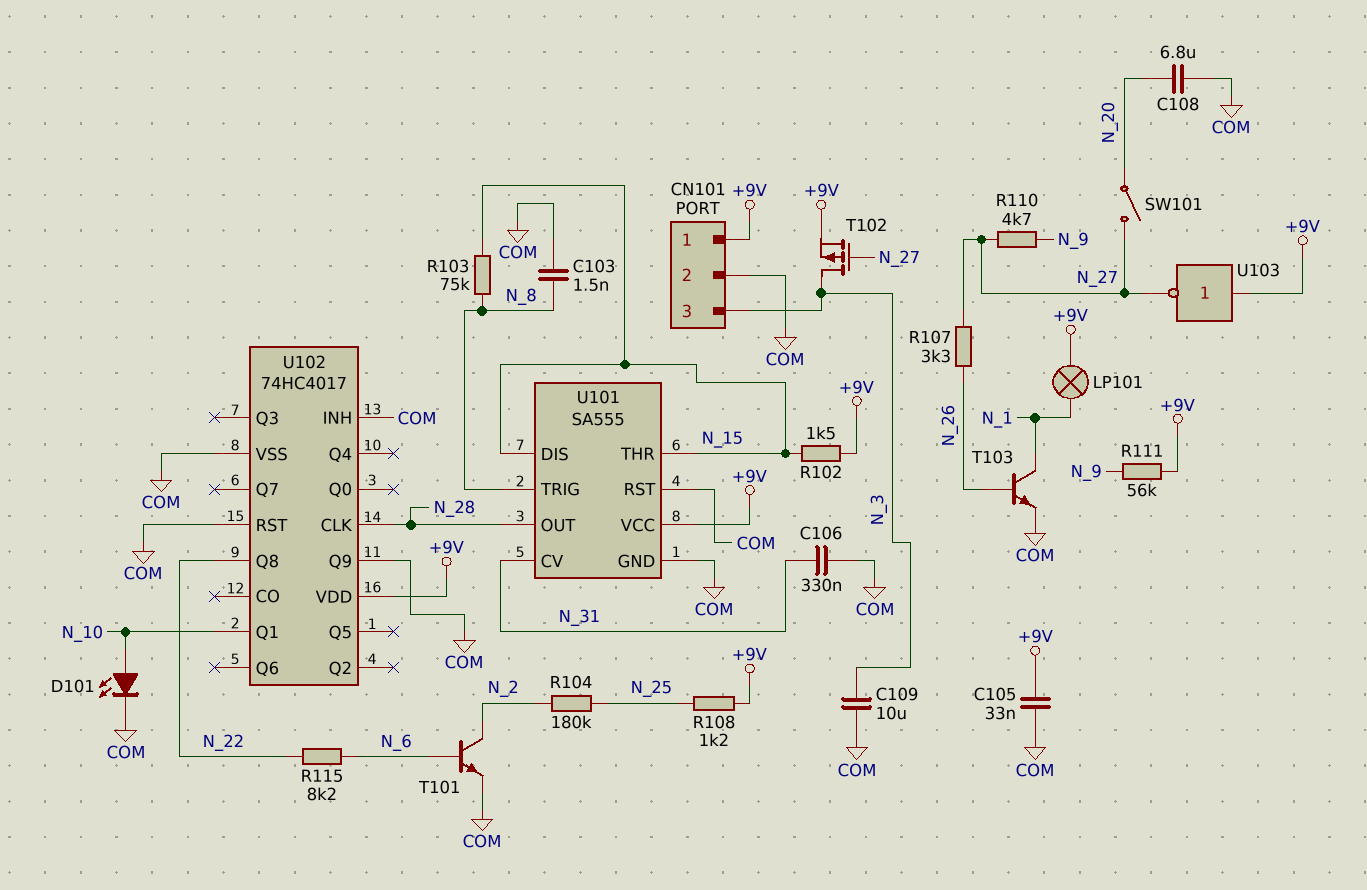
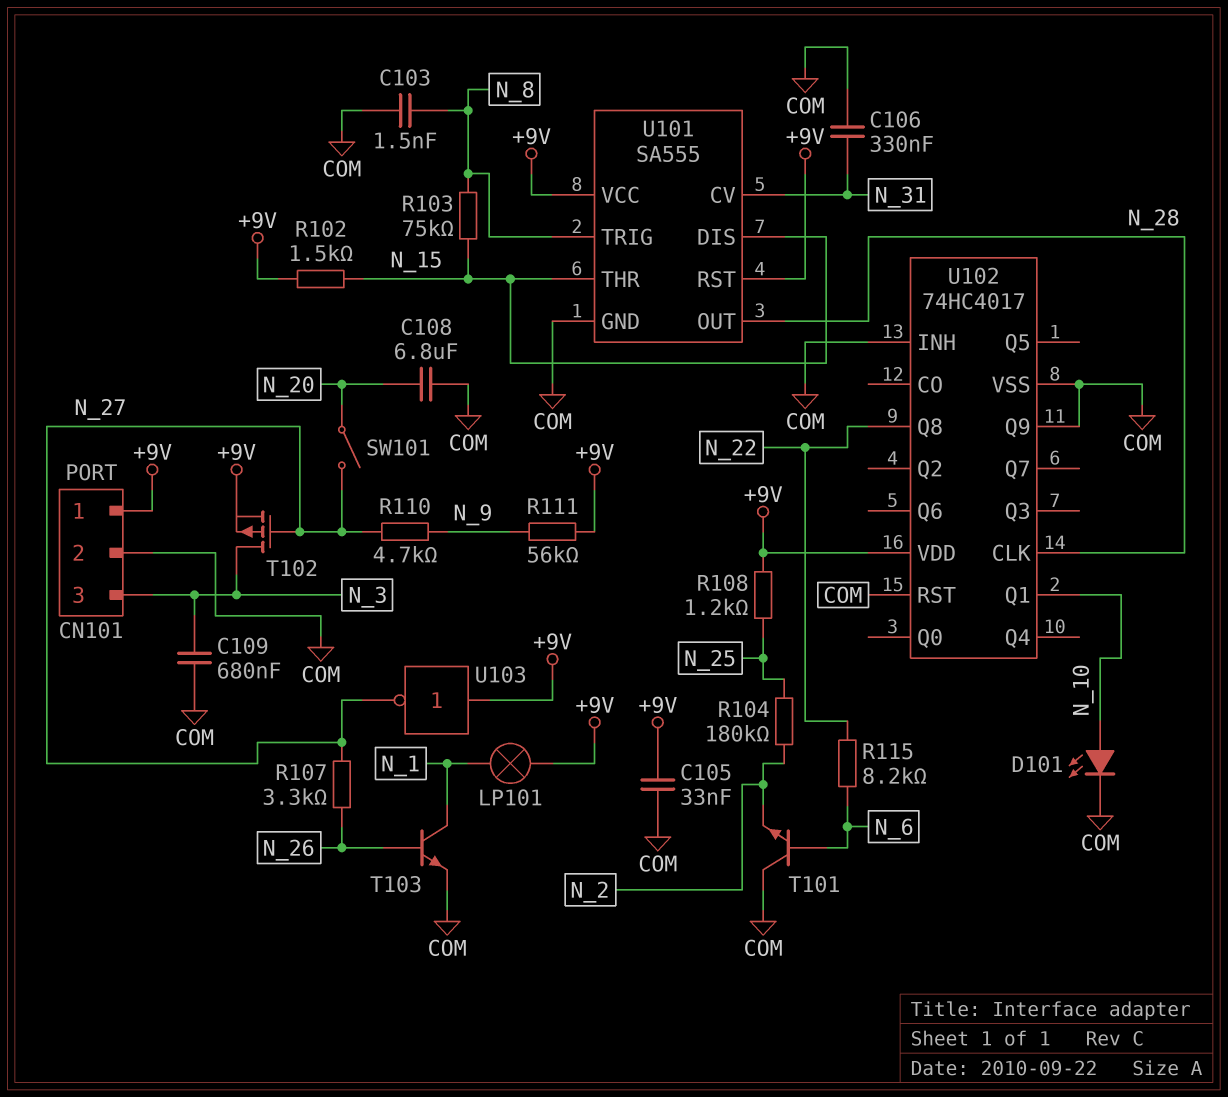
C109: 10uF (COM, N_3) -> 680nF (COM, N_3)
T101: NPN (B N_6, C N_2, E COM) -> NPN (B N_6, C COM, E N_2)
U101 pin RST: COM -> +9V

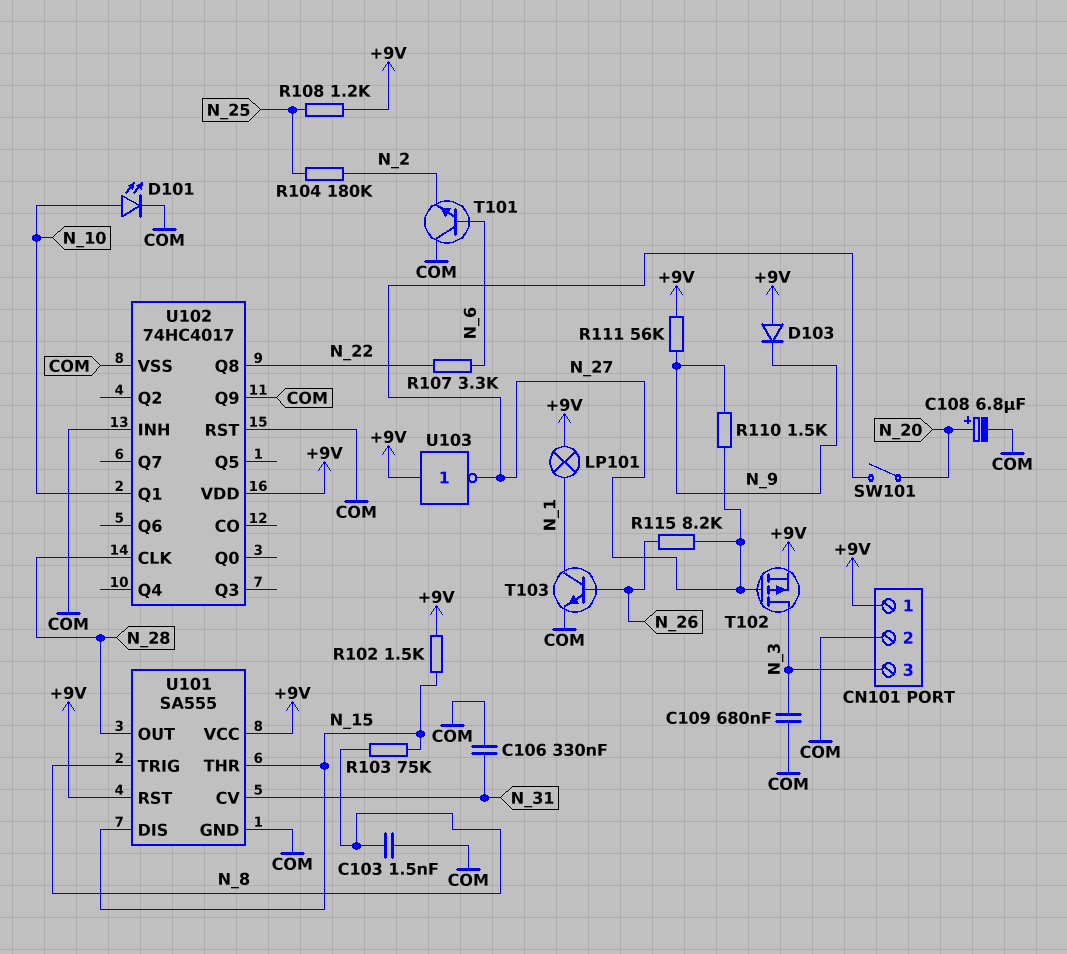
C105: 33nF (+9V, COM) -> none
C108: 6.8uF (COM, N_20) -> 6.8uF (plus N_20, minus COM)
D103: none -> diode (A +9V, K N_9)
R107: 3.3k (N_26, N_27) -> 3.3k (N_6, N_22)
R110: 4.7k (N_9, N_27) -> 1.5k (N_9, N_27)
R115: 8.2k (N_6, N_22) -> 8.2k (N_26, N_27)

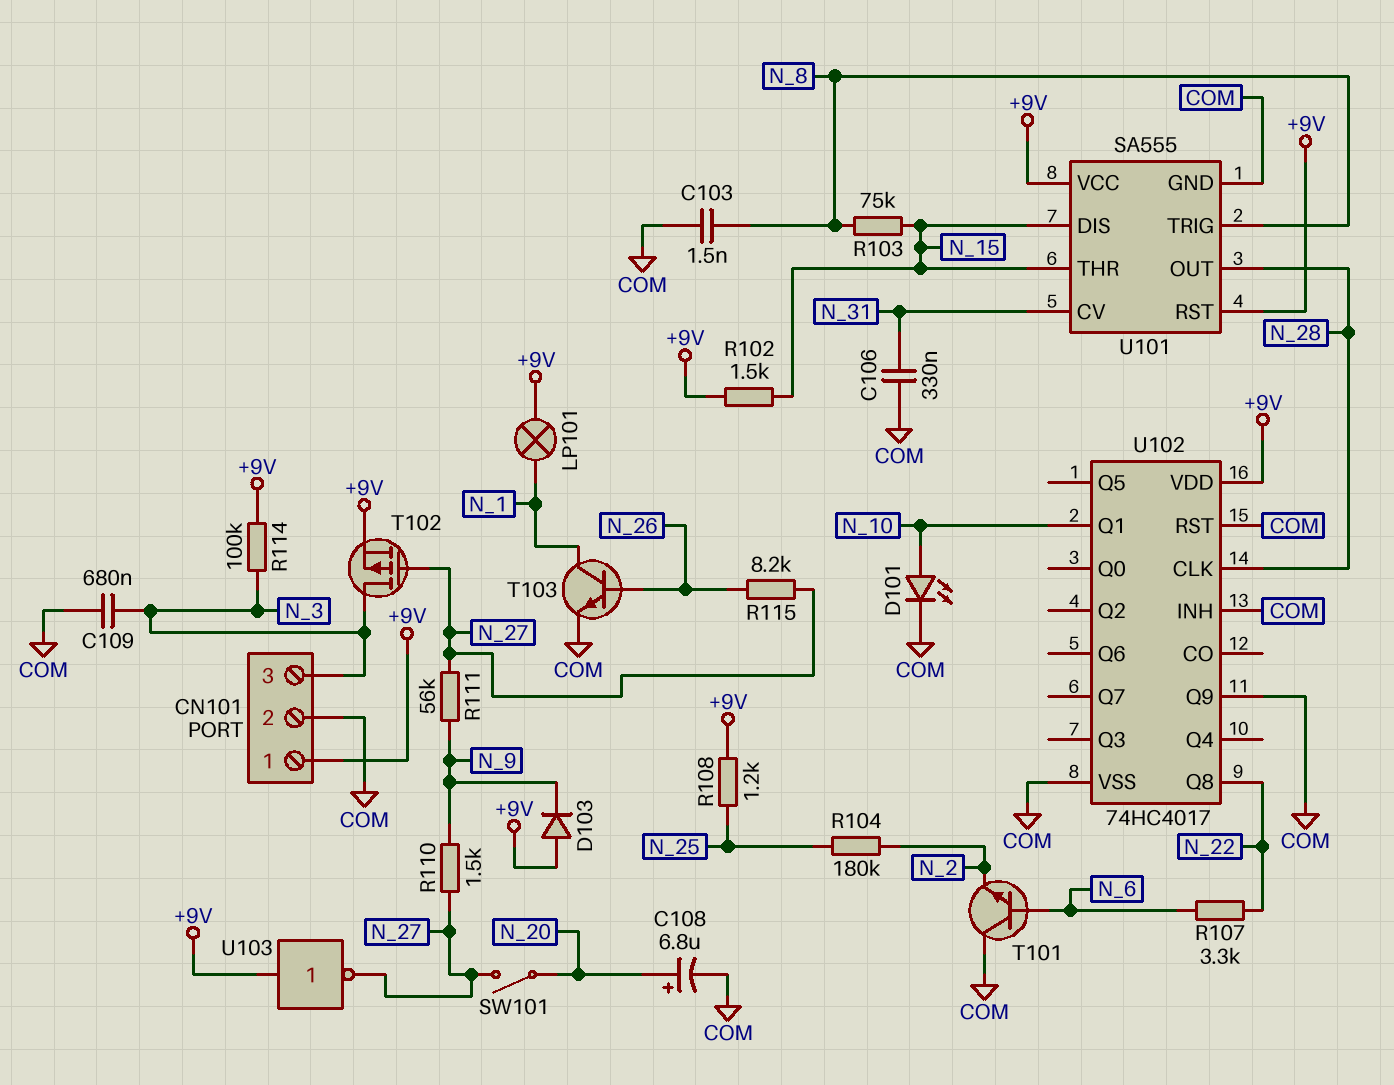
R111: 56k (+9V, N_9) -> 56k (N_9, N_27)
R114: none -> 100k (+9V, N_3)

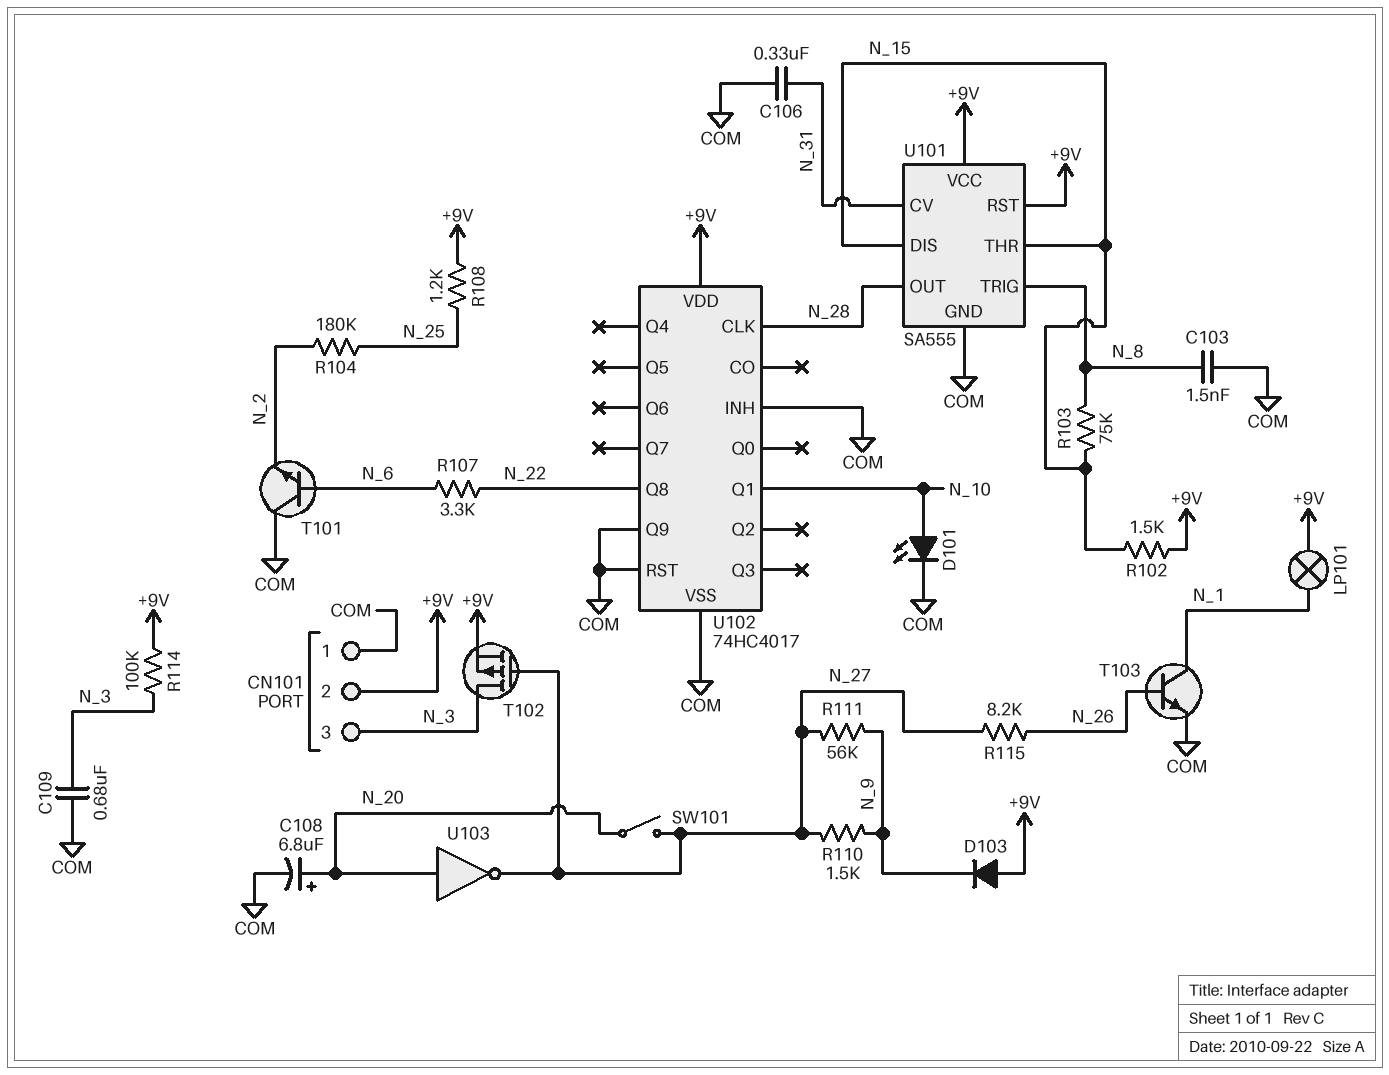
CN101 pin 1: +9V -> COM
CN101 pin 2: COM -> +9V
U103: NOT (in +9V, out N_27) -> NOT (in N_20, out N_27)

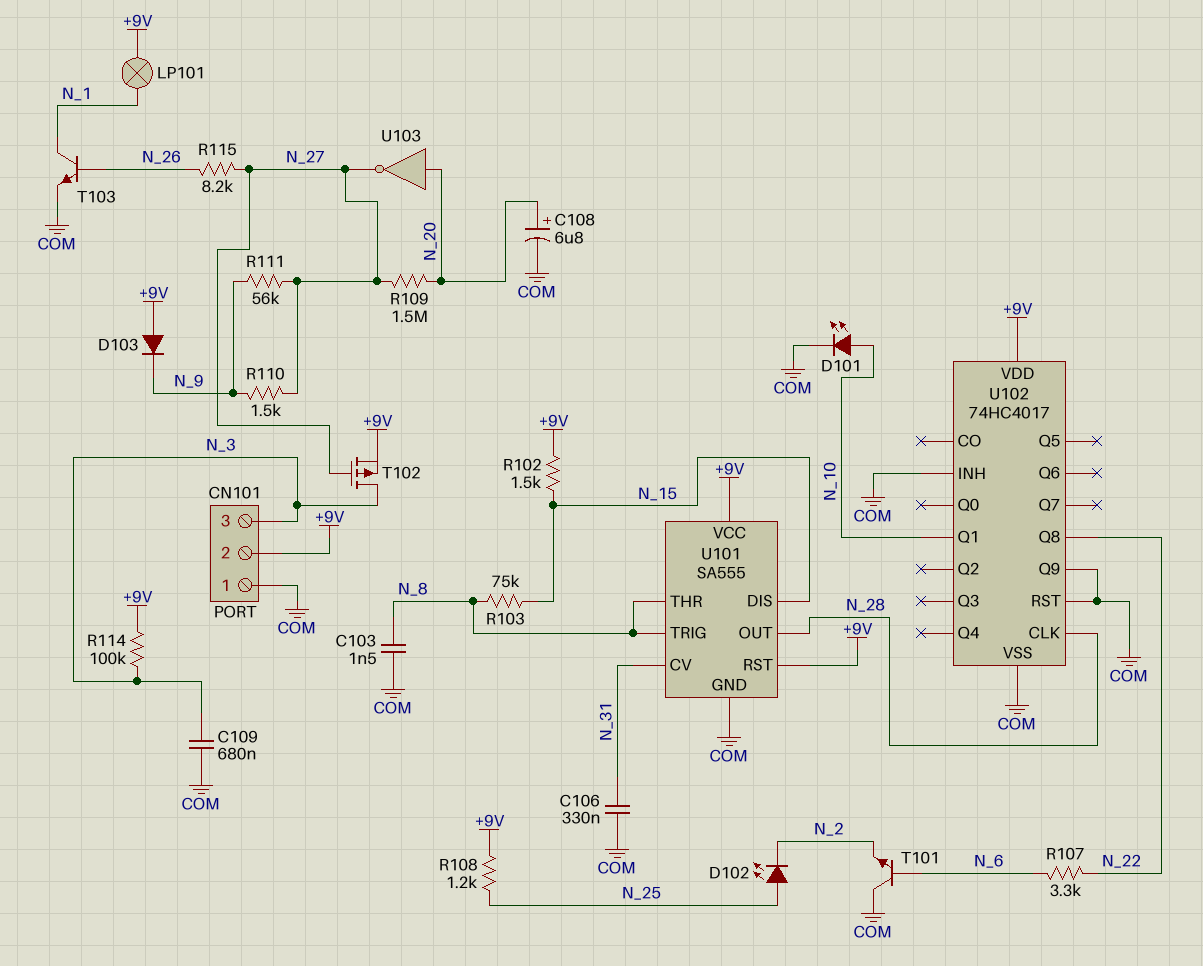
D102: none -> LED (A N_25, K N_2)
R104: 180k (N_2, N_25) -> none
R109: none -> 1.5M (N_20, N_27)
SW101: switch (N_20, N_27) -> none
U101 pin THR: N_15 -> N_8

